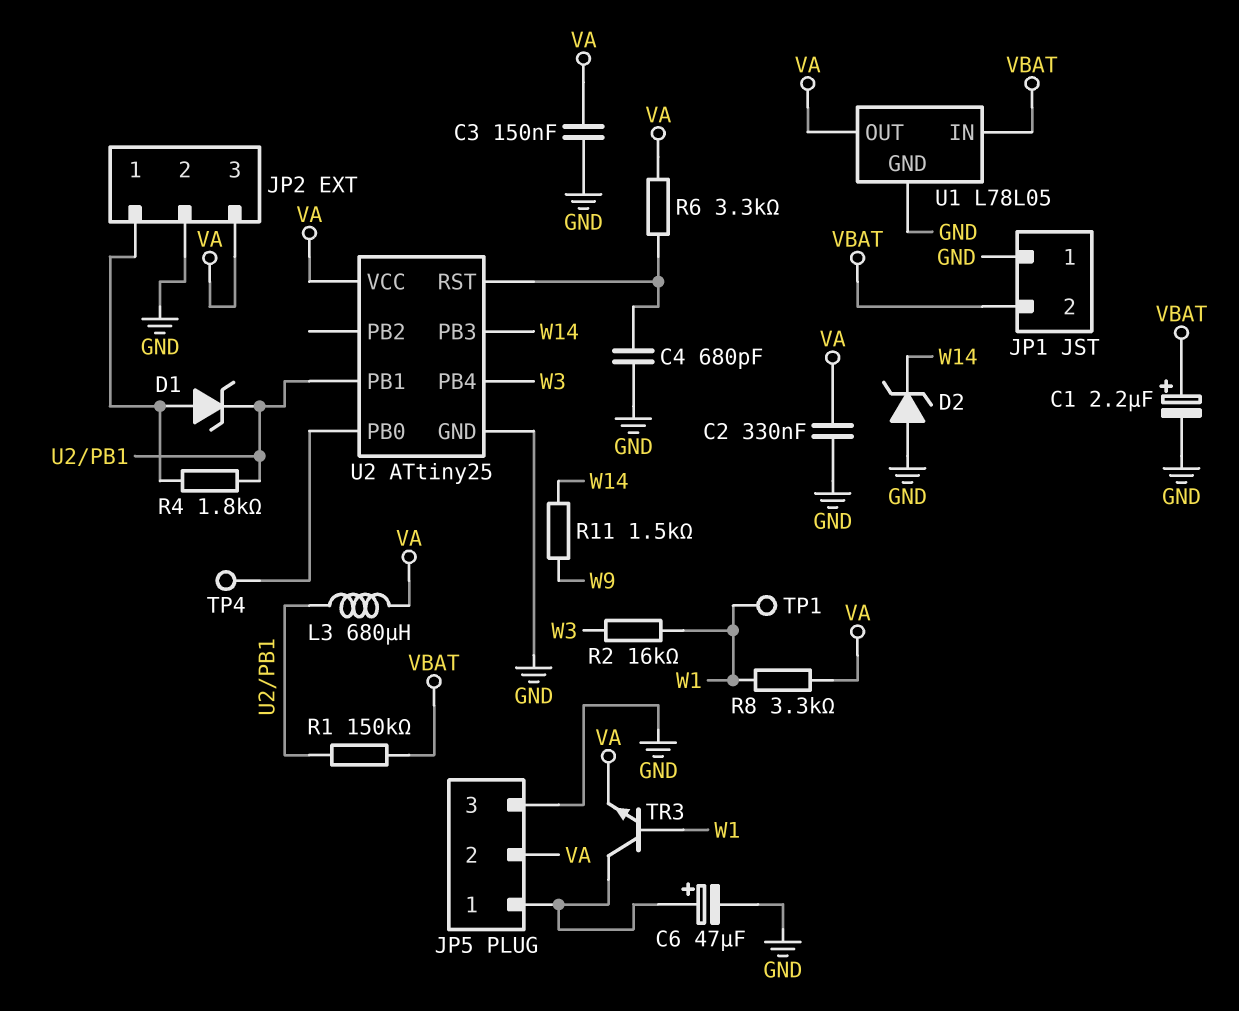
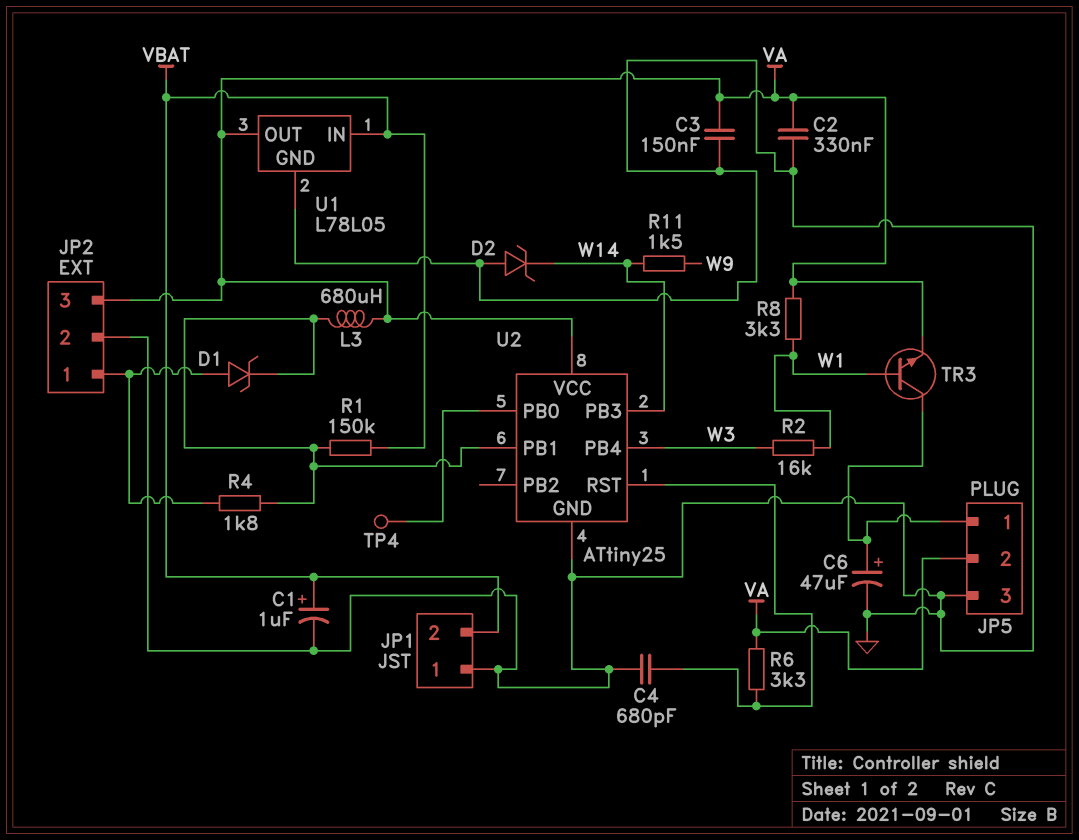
C1: 2.2uF (plus VBAT, minus GND) -> 1uF (plus VBAT, minus GND)
TP1: test point (W1) -> none

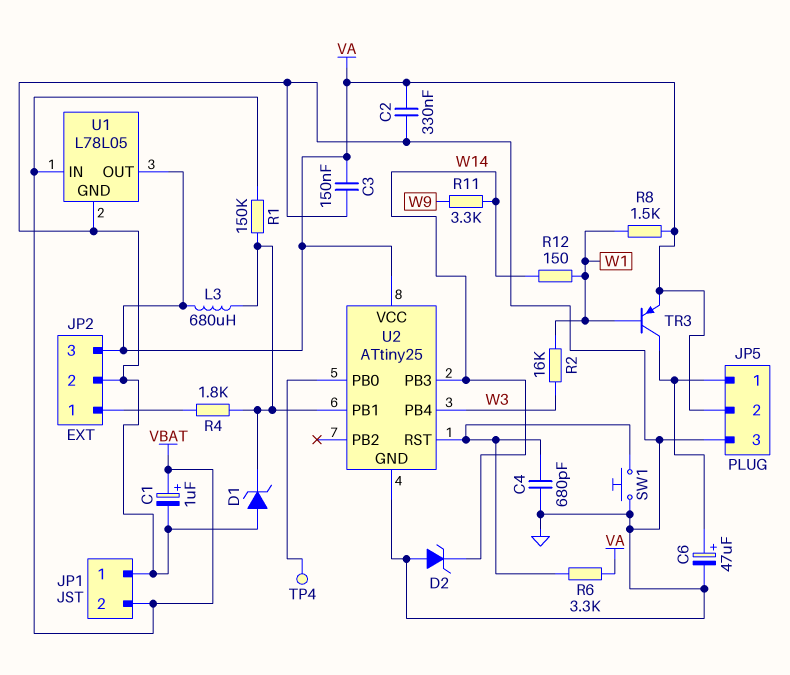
D1: zener (A JP2/1, K U2/PB1) -> zener (A GND, K U2/PB1)
R8: 3.3k (VA, W1) -> 1.5k (VA, W1)
R11: 1.5k (W9, W14) -> 3.3k (W9, W14)
R12: none -> 150 (W1, W14)
SW1: none -> button (GND, U2/RST)
TR3: NPN (B W1, C JP5/1, E VA) -> PNP (B W1, C JP5/1, E VA)

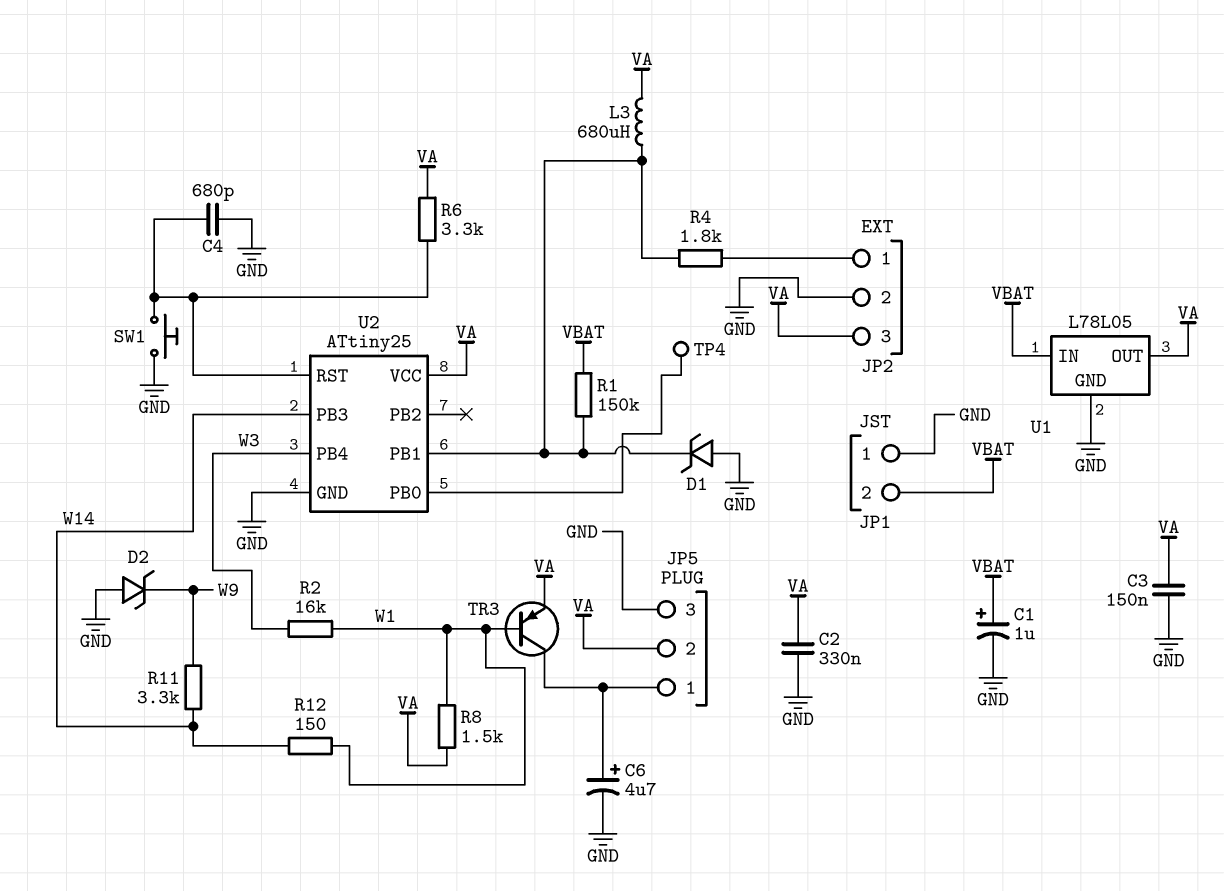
C6: 47uF (plus JP5/1, minus GND) -> 4.7uF (plus JP5/1, minus GND)
D2: zener (A GND, K W14) -> zener (A GND, K W9)

